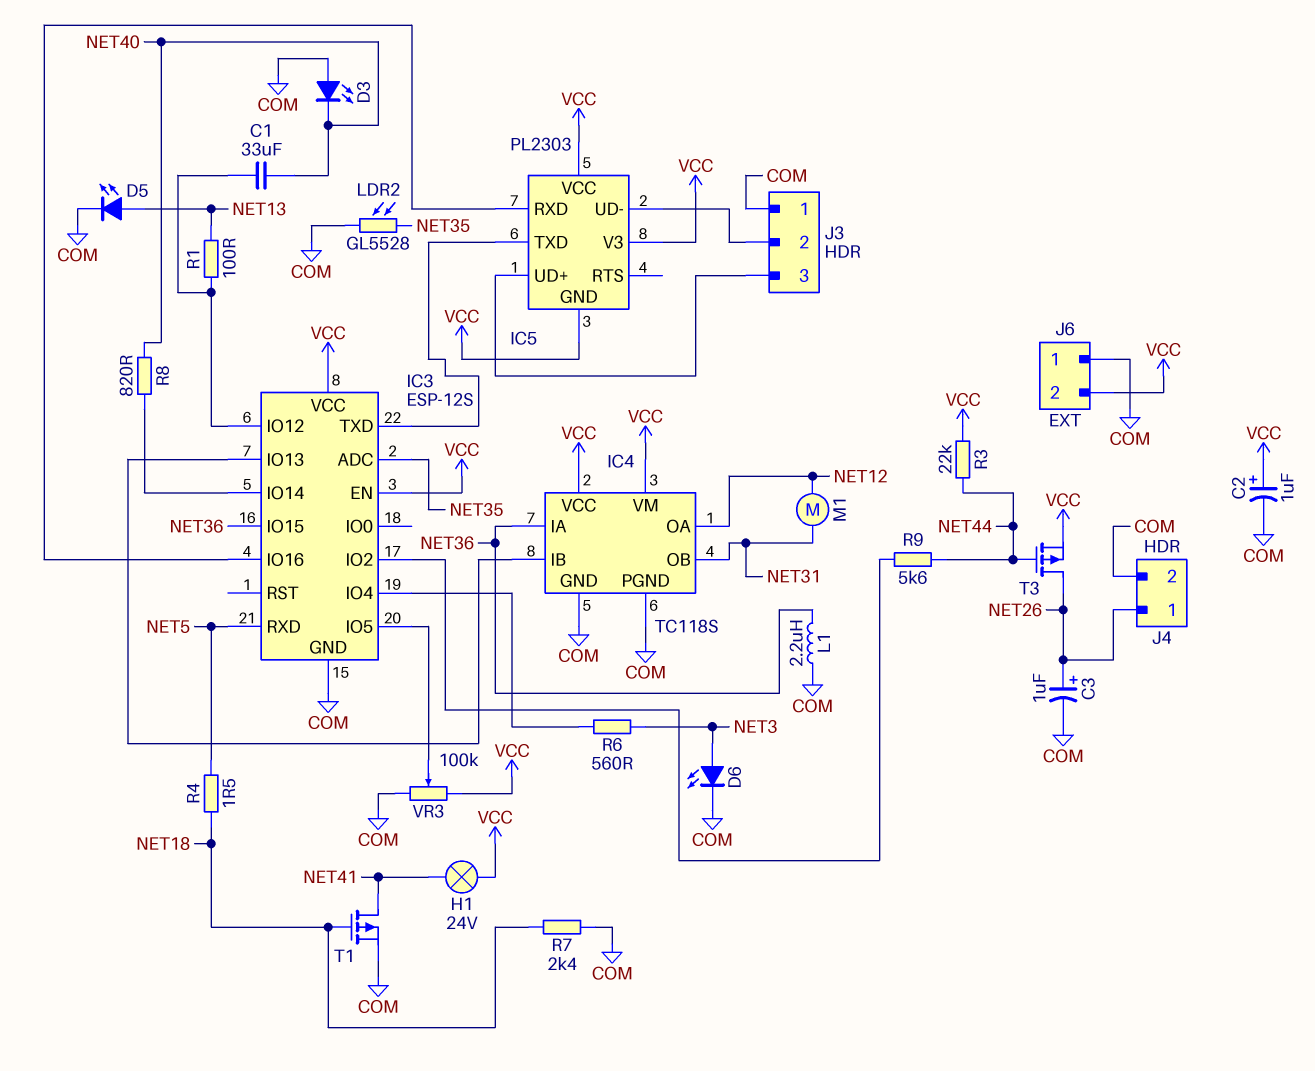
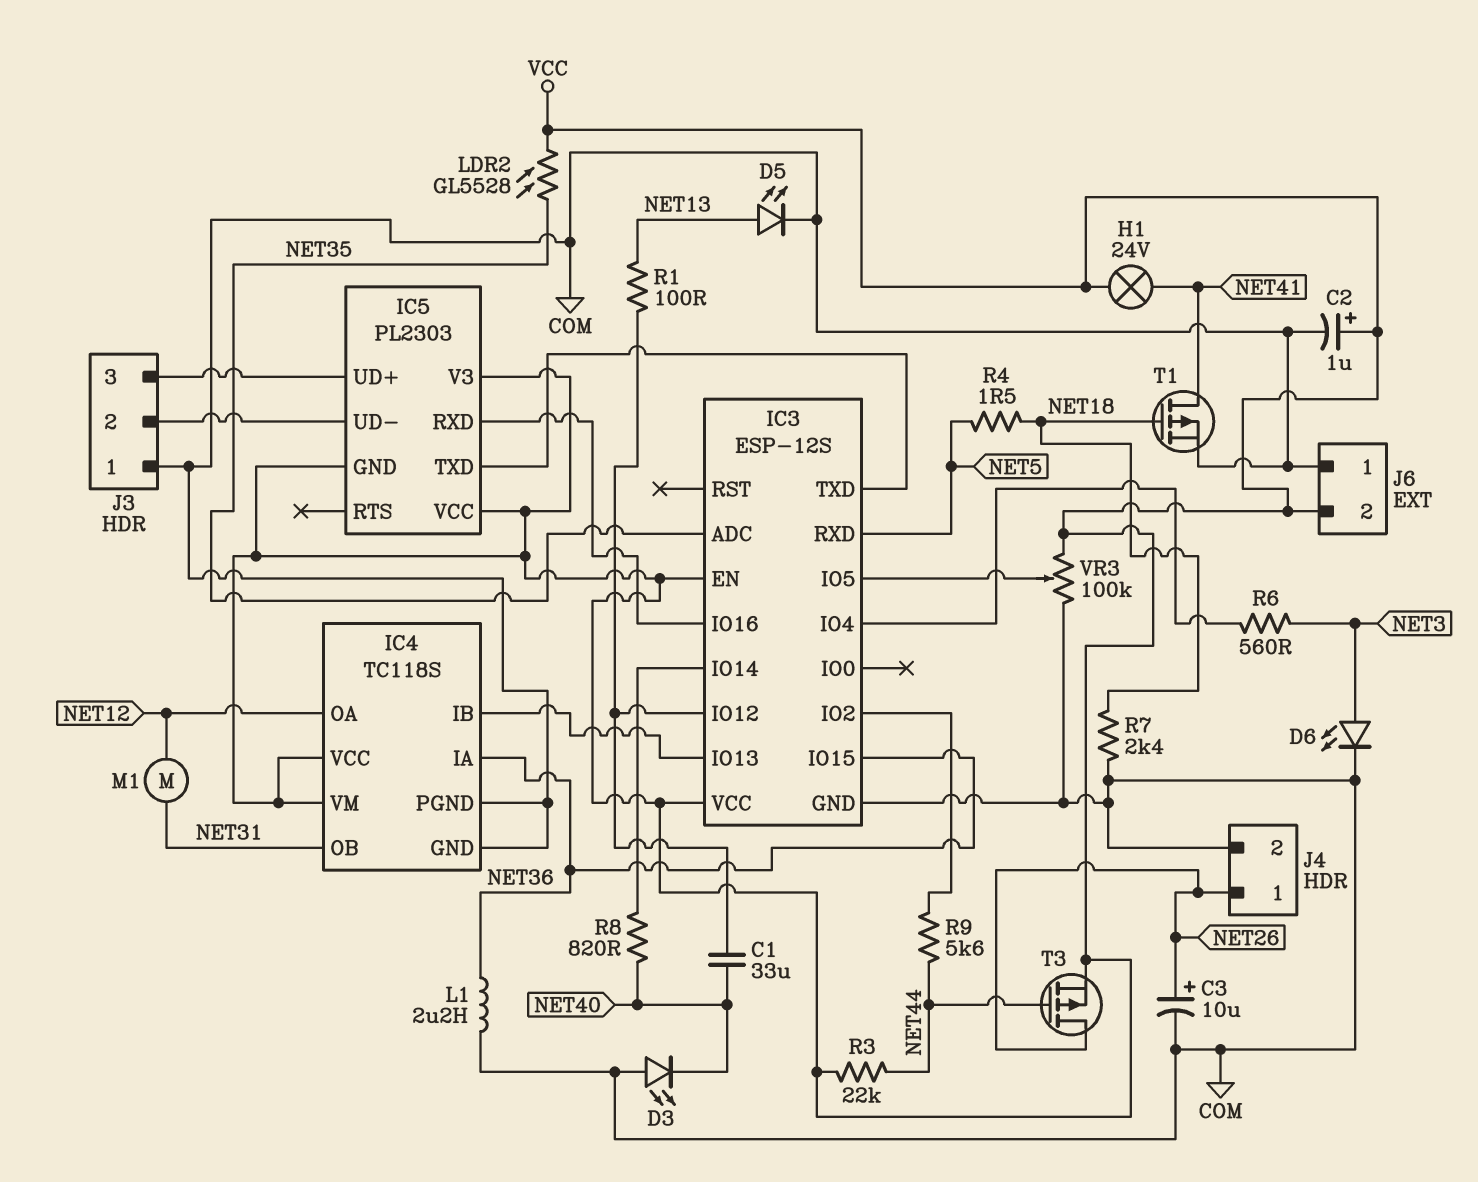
C3: 1uF (plus NET26, minus COM) -> 10uF (plus NET26, minus COM)
LDR2: GL5528 (COM, NET35) -> GL5528 (NET35, VCC)

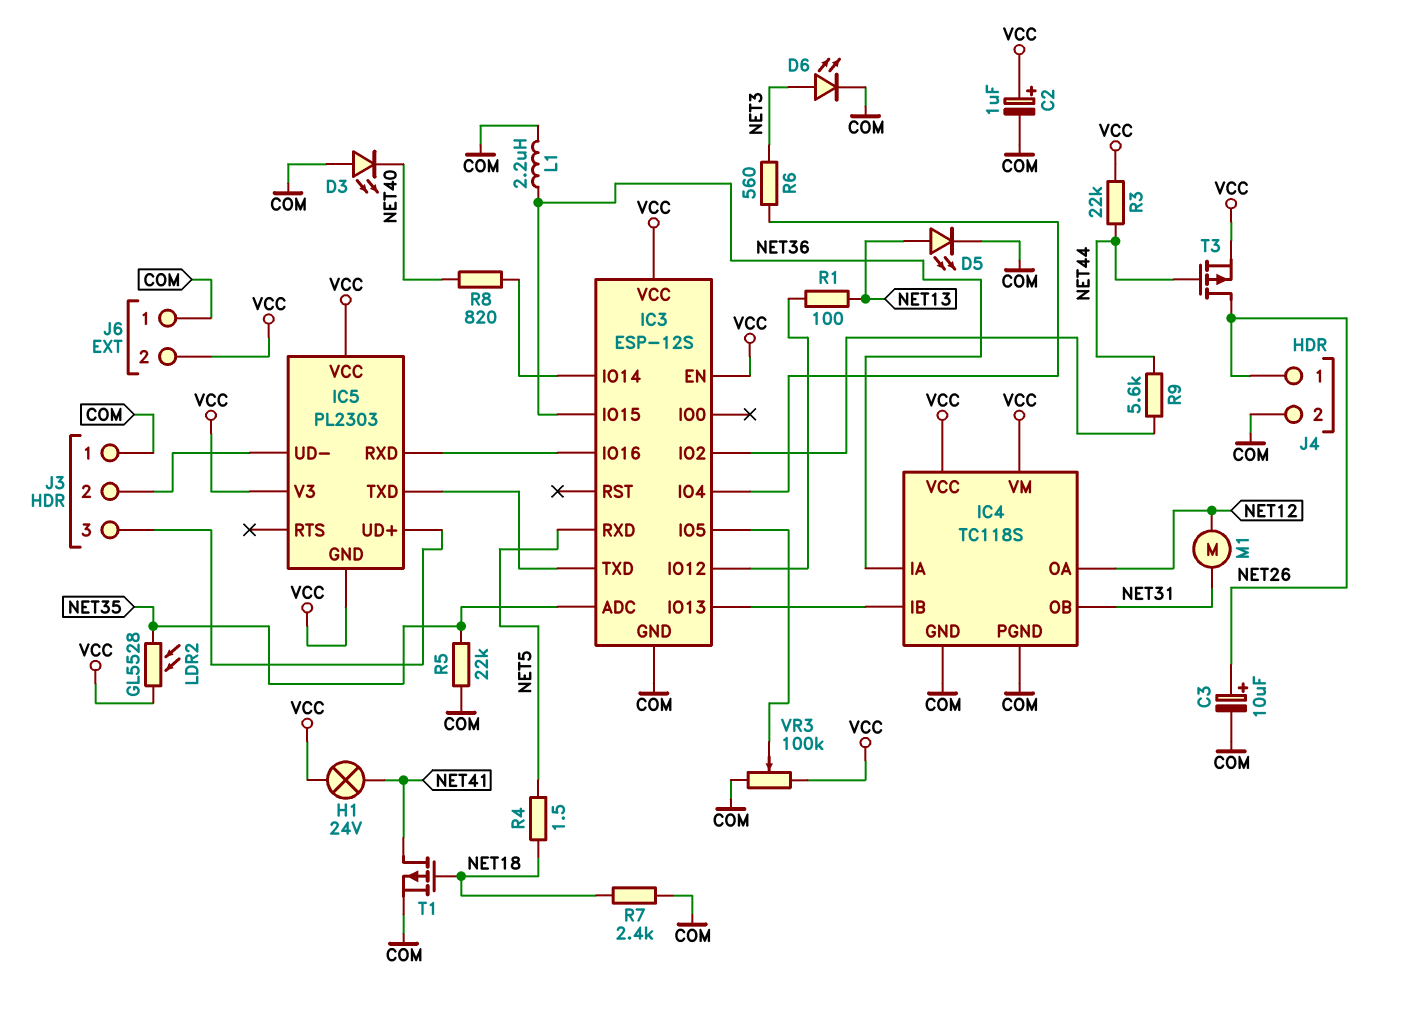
C1: 33uF (IC3/IO12, NET40) -> none
R5: none -> 22k (COM, NET35)

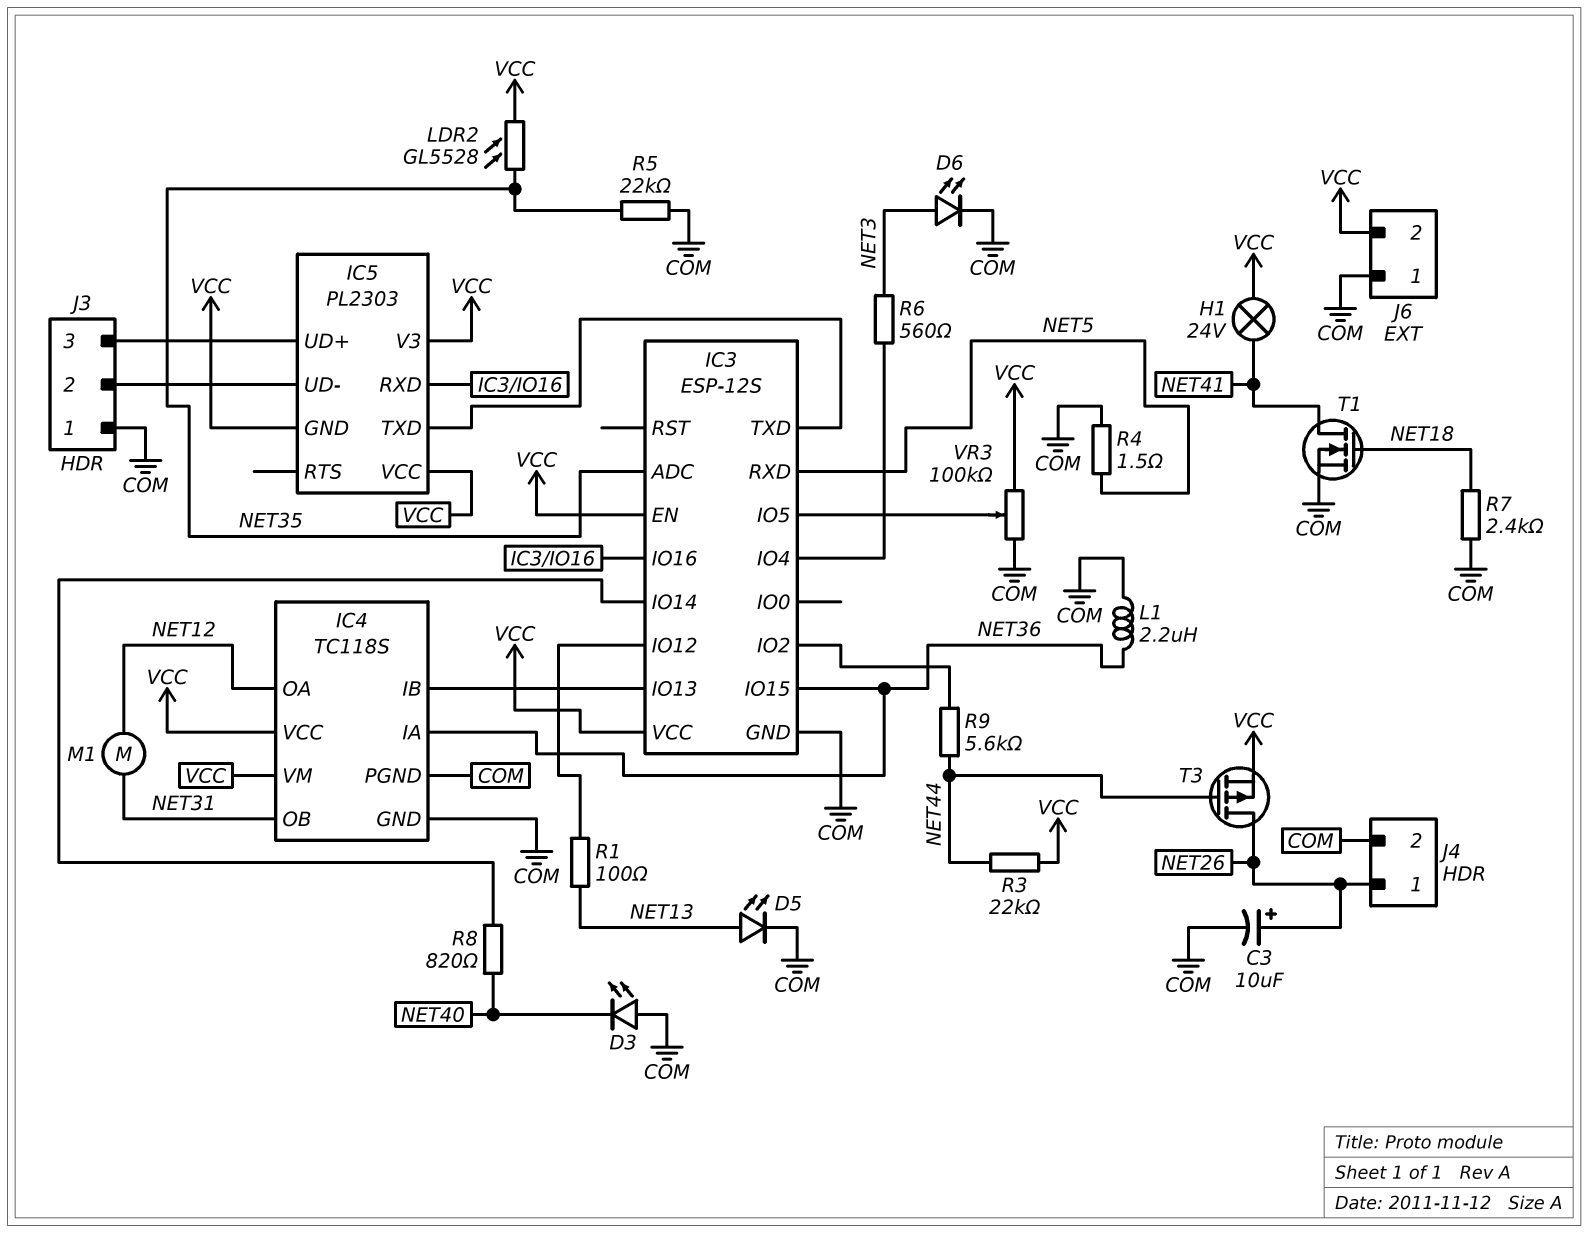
C2: 1uF (plus VCC, minus COM) -> none
R4: 1.5 (NET5, NET18) -> 1.5 (COM, NET5)
T1: PMOS (G NET18, D NET41, S COM) -> NMOS (G NET18, D NET41, S COM)

